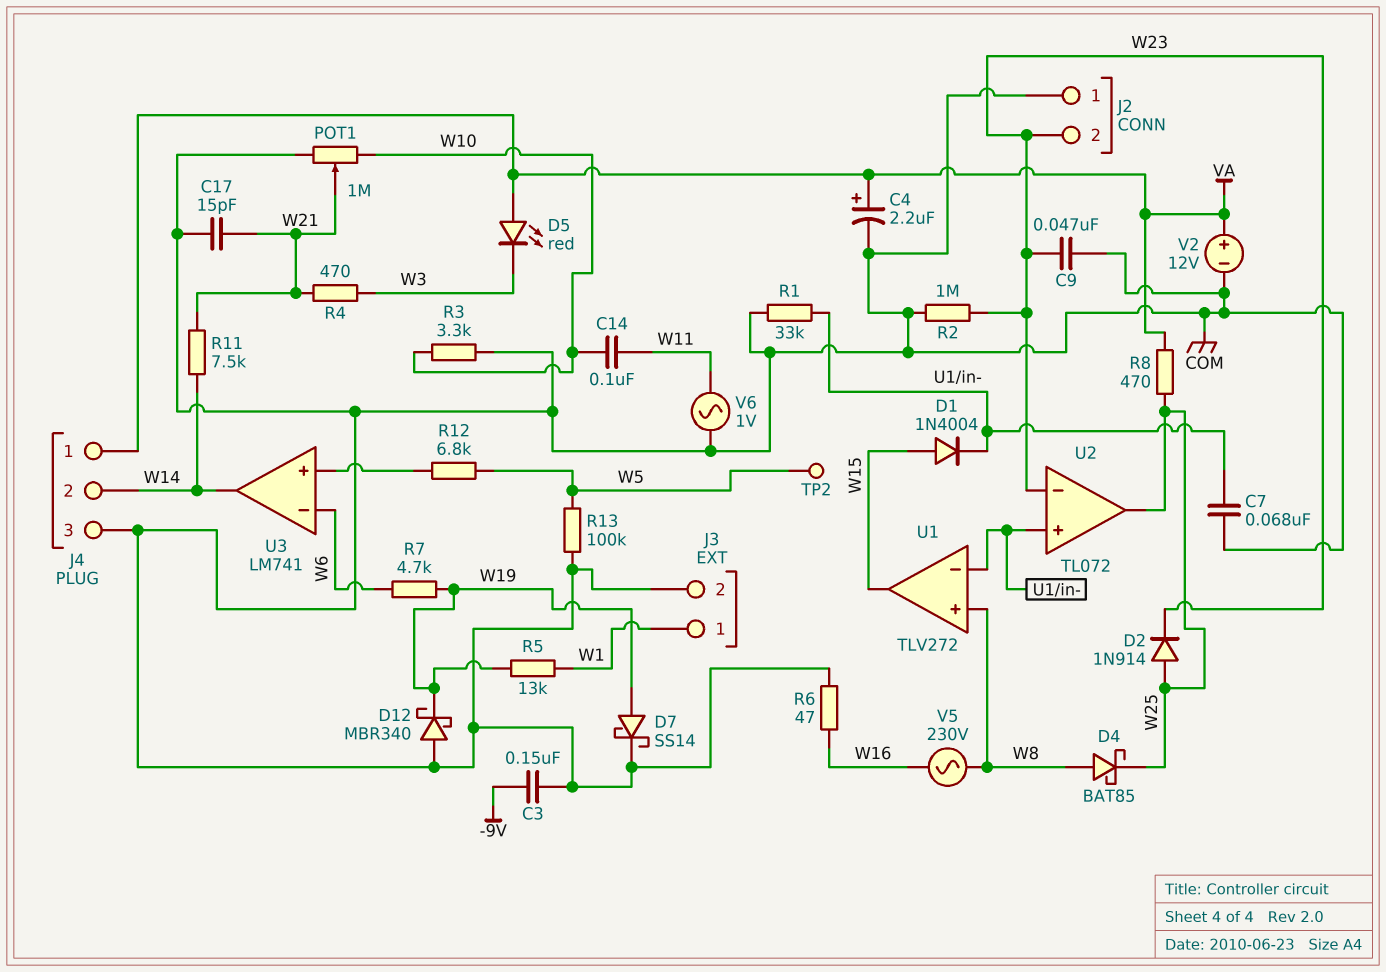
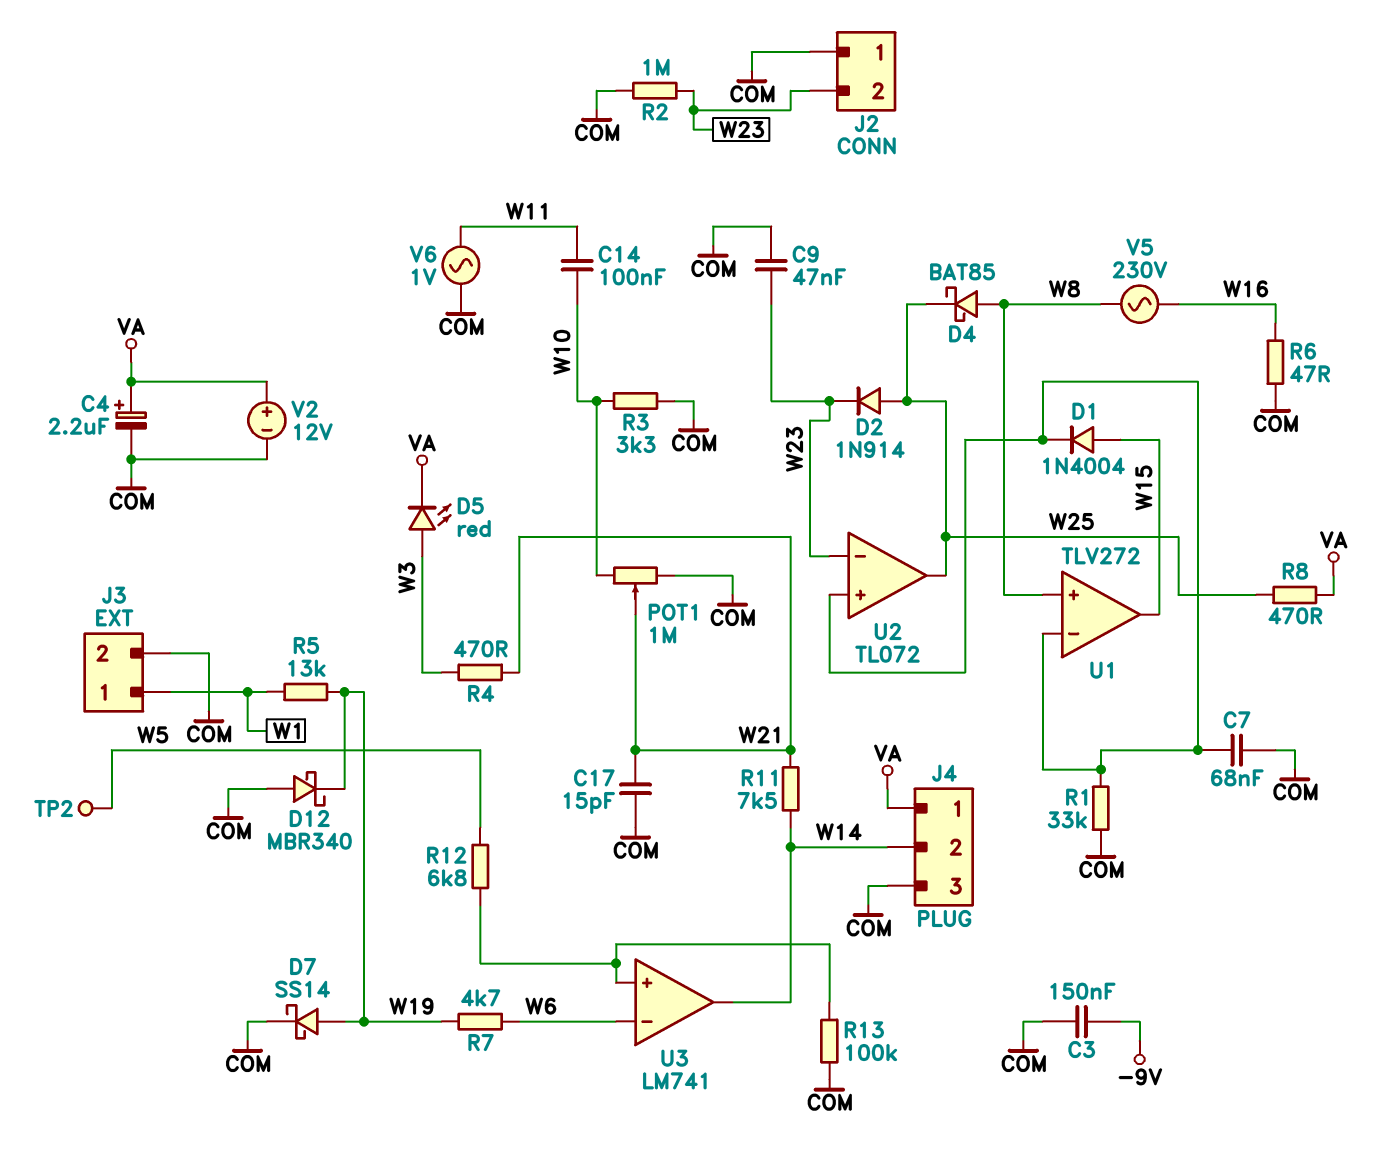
D5: LED red (A VA, K W3) -> LED red (A W3, K VA)
R13: 100k (COM, W5) -> 100k (COM, U3/in+)

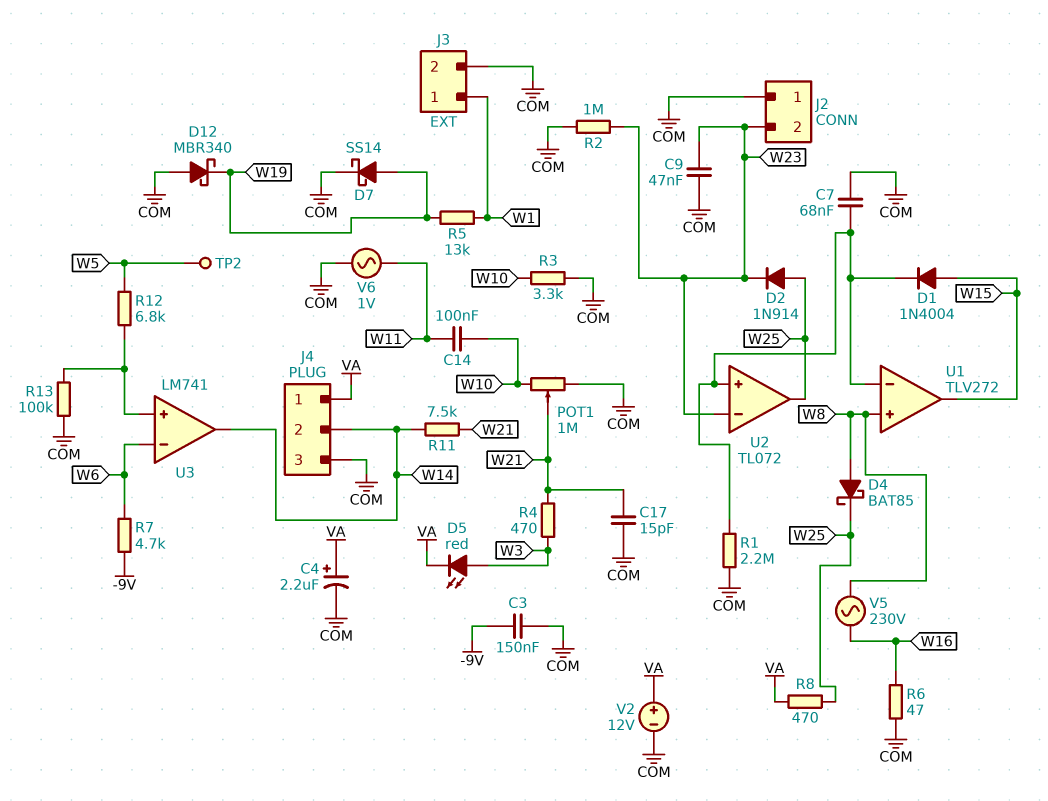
R1: 33k (COM, U1/in-) -> 2.2M (COM, U1/in-)
R7: 4.7k (W6, W19) -> 4.7k (-9V, W6)

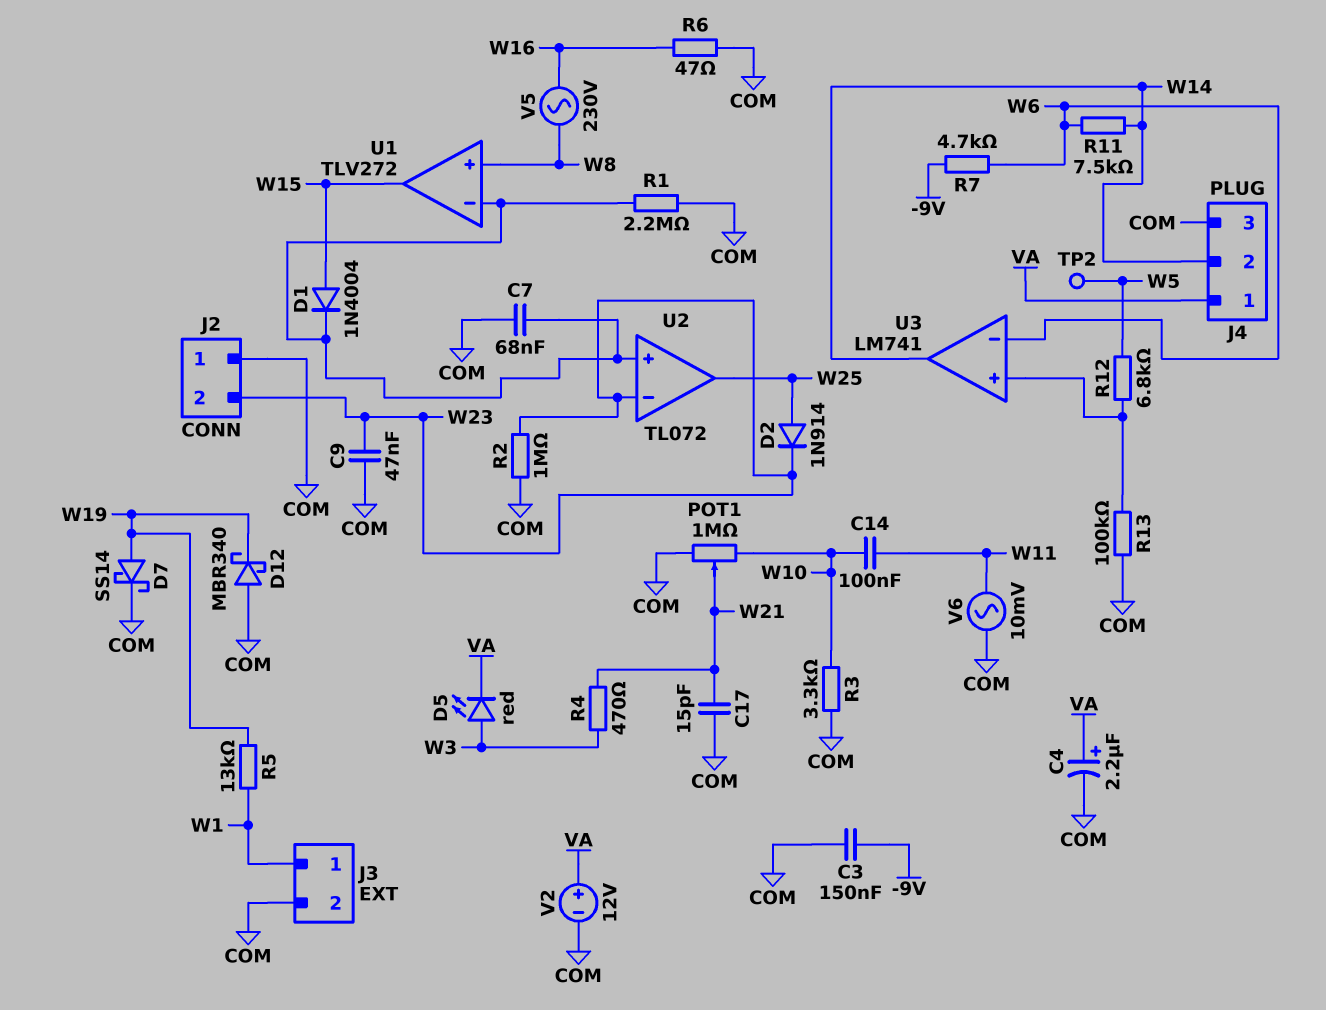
D4: schottky BAT85 (A W8, K W25) -> none
R8: 470 (VA, W25) -> none
R11: 7.5k (W14, W21) -> 7.5k (W6, W14)
V6: AC 1V (COM, W11) -> AC 10mV (COM, W11)

